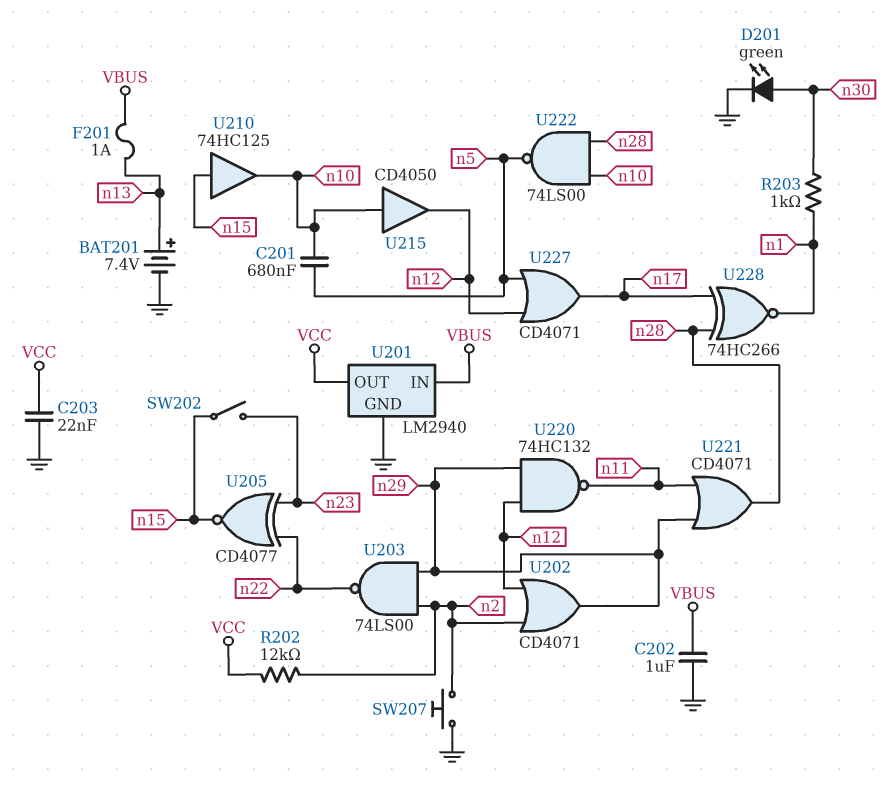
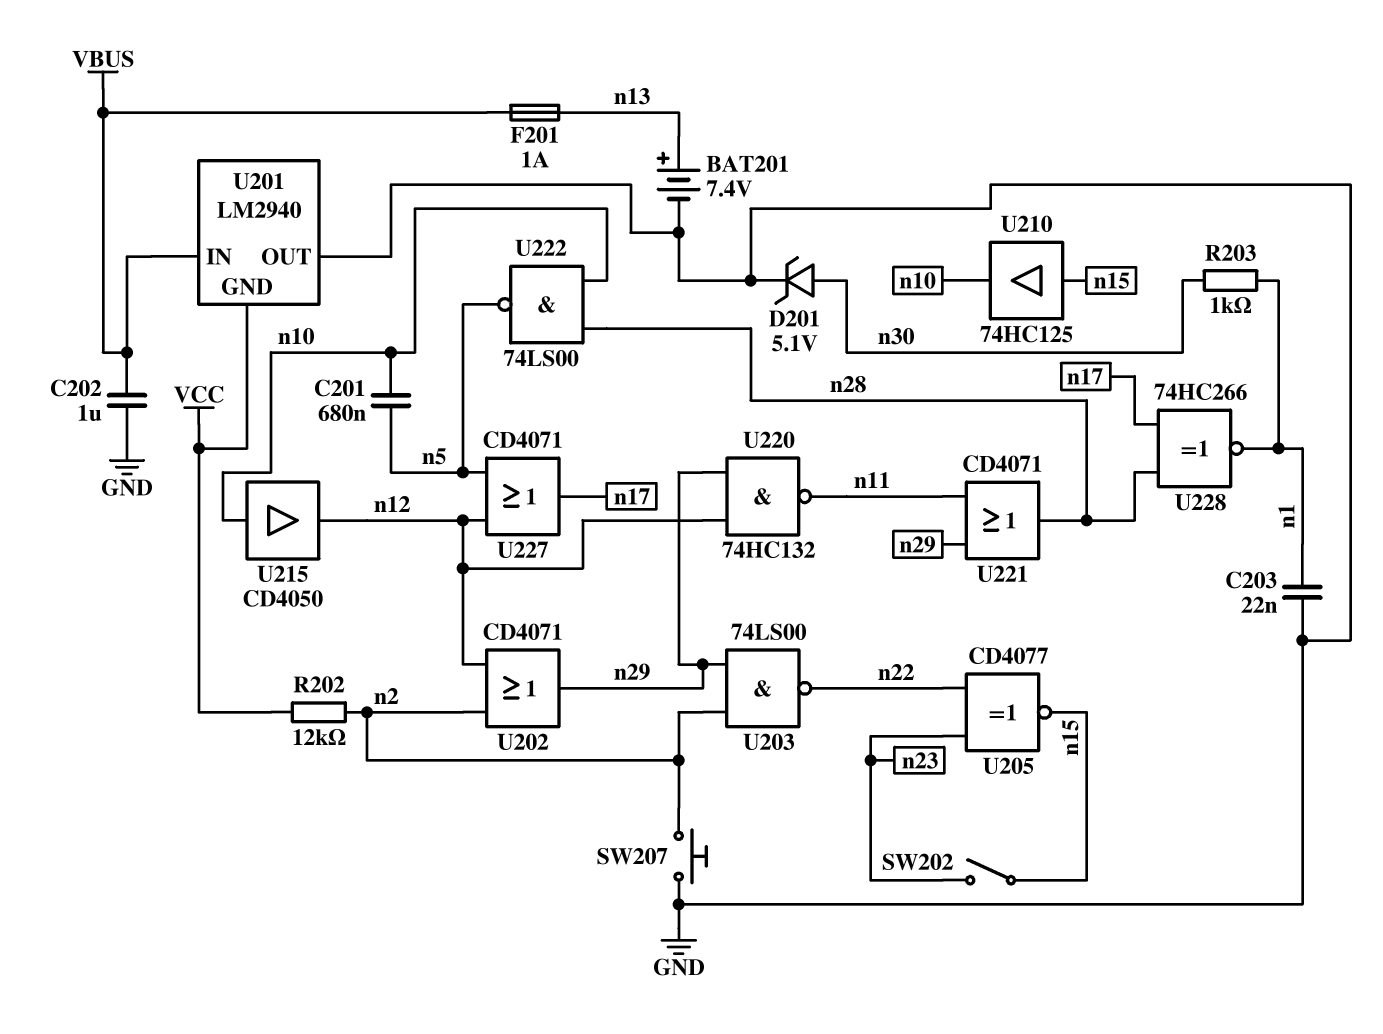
C203: 22nF (GND, VCC) -> 22nF (GND, n1)
D201: LED green (A n30, K GND) -> zener 5.1V (A n30, K GND)
U201 pin GND: GND -> VCC
U201 pin OUT: VCC -> GND

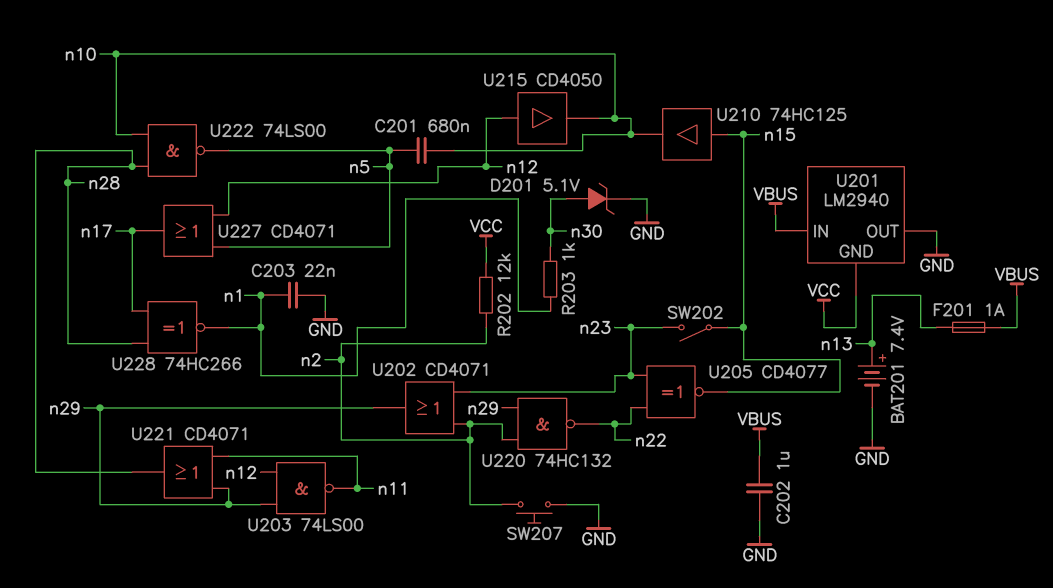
U202: OR CD4071 (in n2, in n12, out n29) -> OR CD4071 (in n2, in n23, out n29)
U203: NAND 74LS00 (in n2, in n29, out n22) -> NAND 74LS00 (in n12, in n29, out n11)
U215: buffer CD4050 (in n10, out n12) -> buffer CD4050 (in n12, out n10)
U220: NAND 74HC132 (in n12, in n29, out n11) -> NAND 74HC132 (in n2, in n29, out n22)

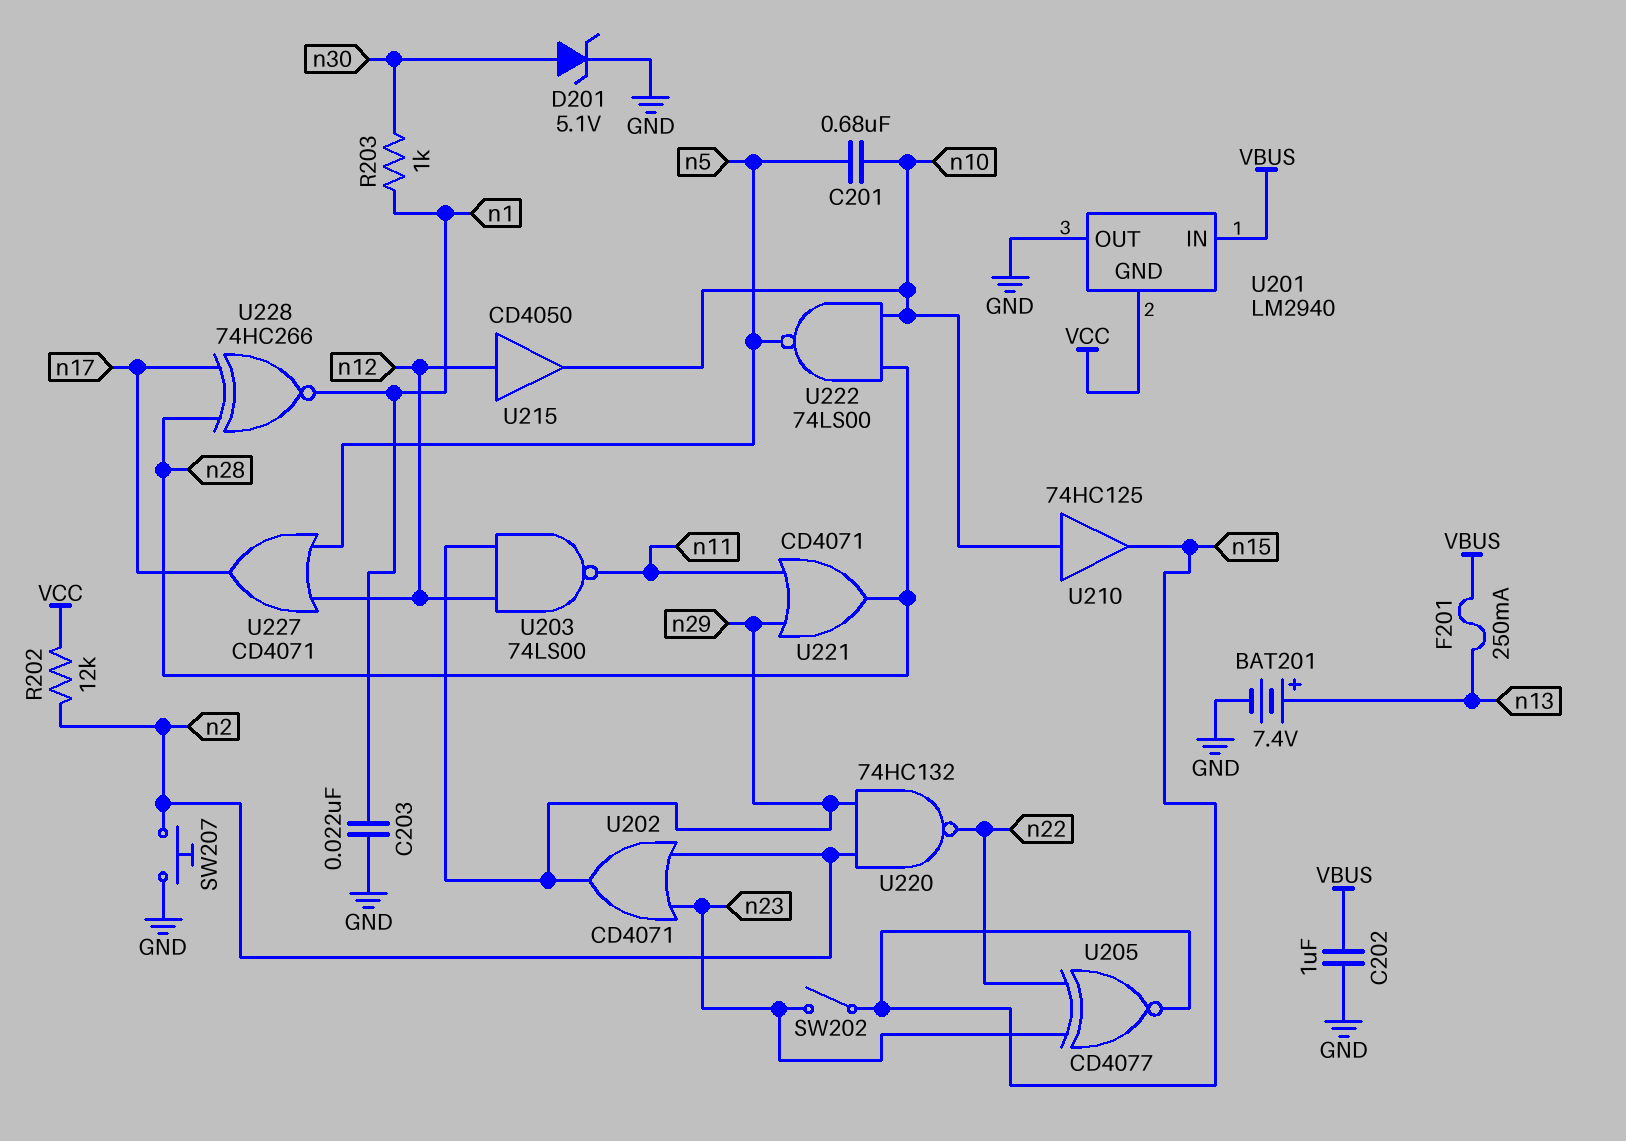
F201: 1A (VBUS, n13) -> 250mA (VBUS, n13)
U210: buffer 74HC125 (in n15, out n10) -> buffer 74HC125 (in n10, out n15)

